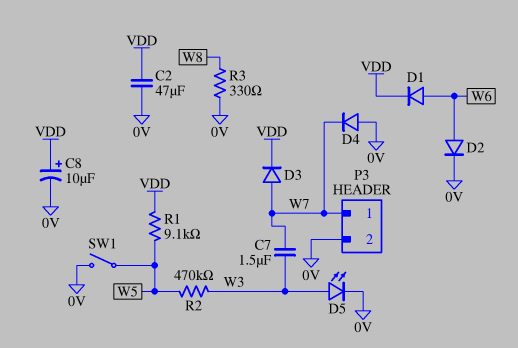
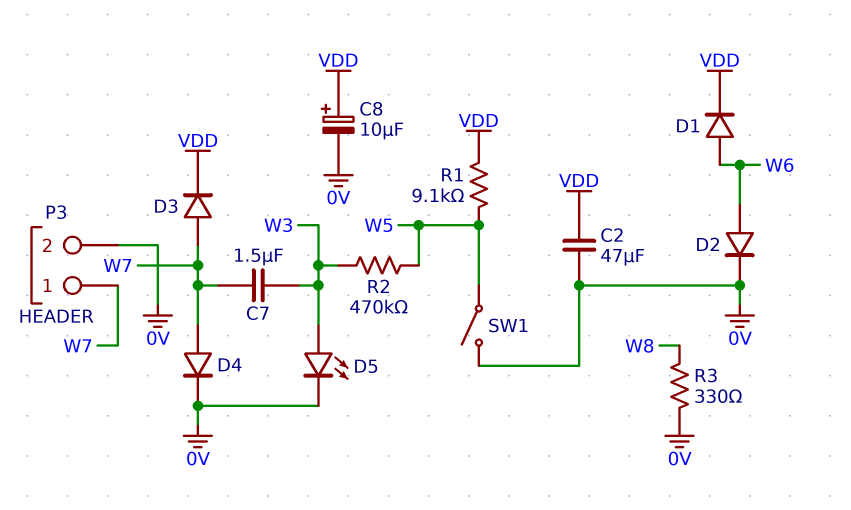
D4: diode (A 0V, K W7) -> diode (A W7, K 0V)

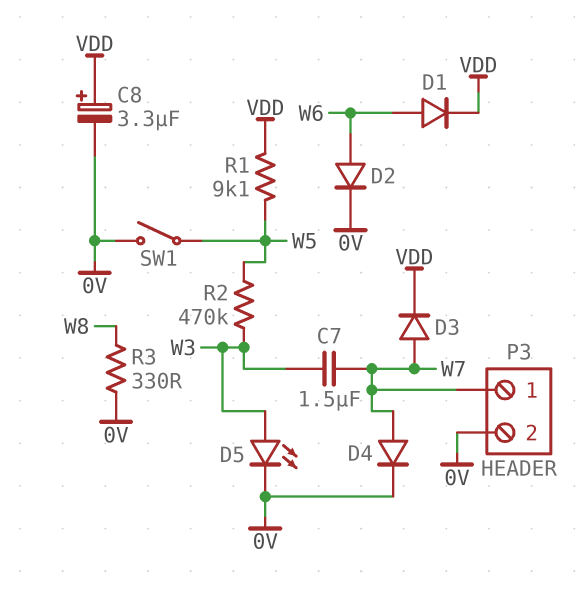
C2: 47uF (0V, VDD) -> none
C8: 10uF (plus VDD, minus 0V) -> 3.3uF (plus VDD, minus 0V)

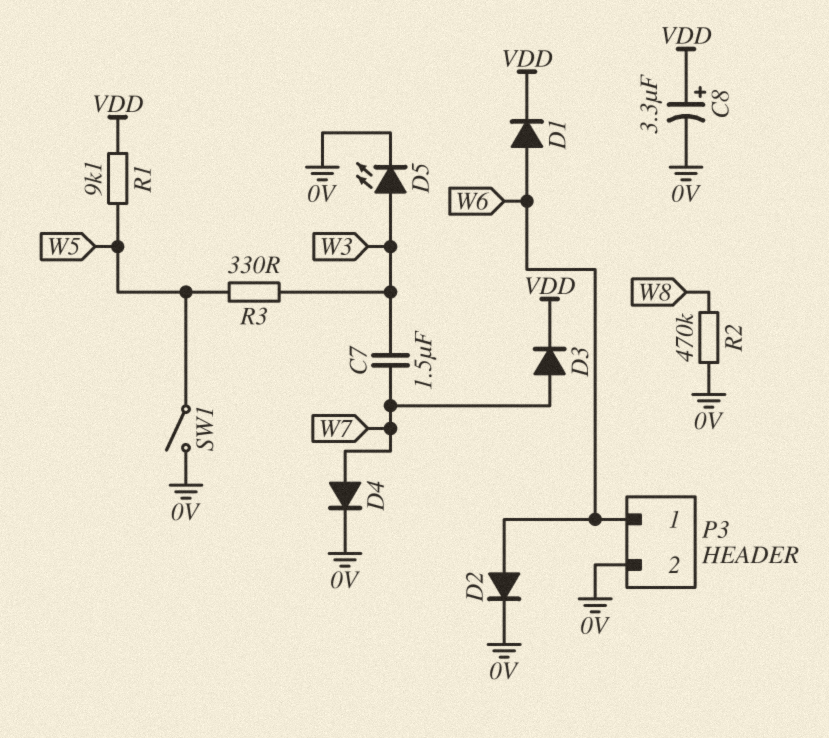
P3 pin 1: W7 -> W6
R2: 470k (W3, W5) -> 470k (0V, W8)
R3: 330 (0V, W8) -> 330 (W3, W5)

